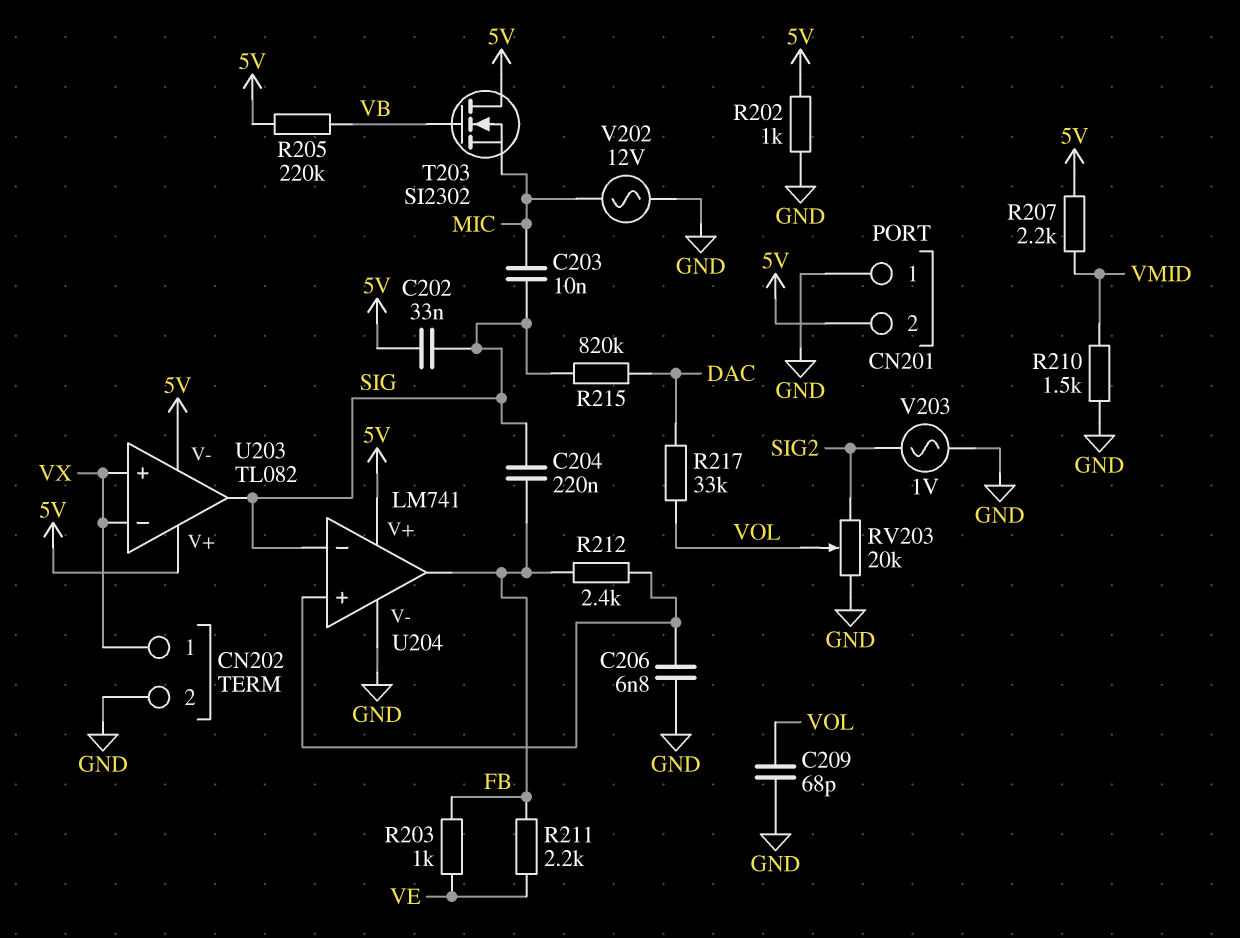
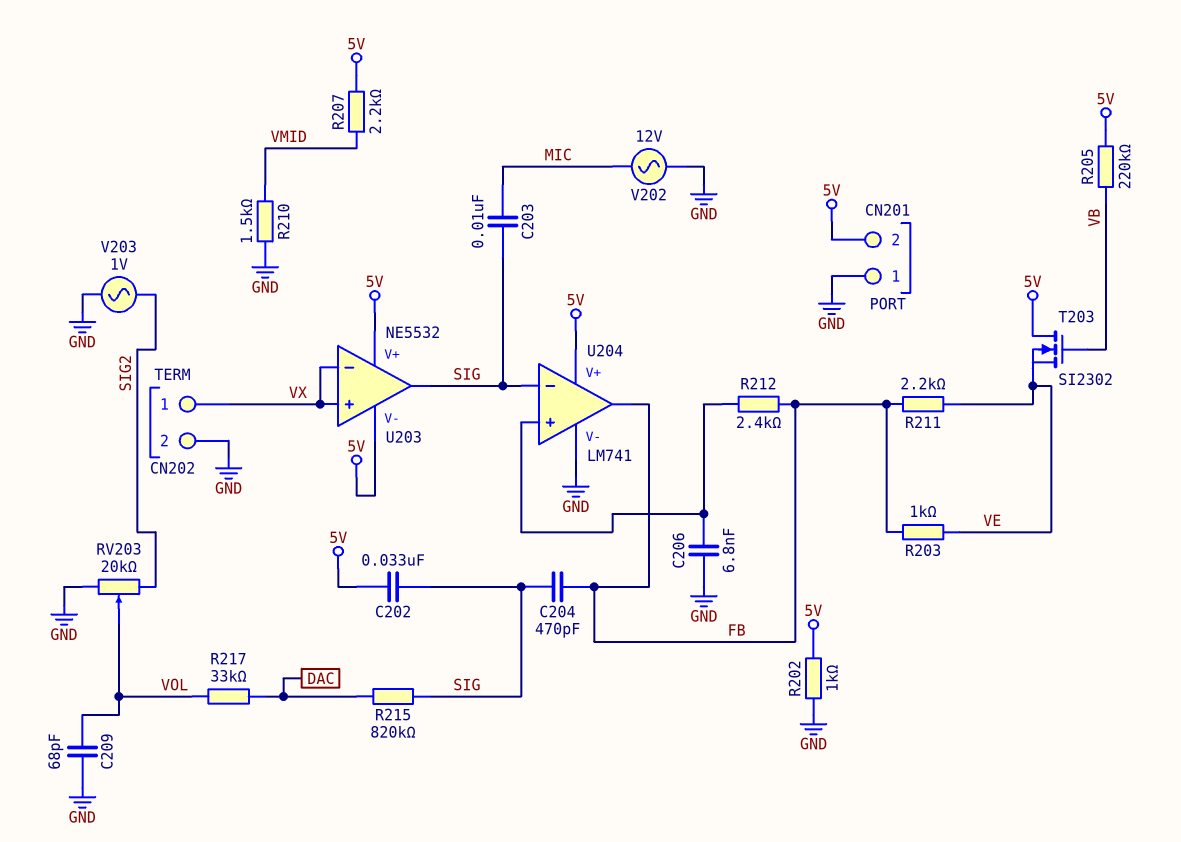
C204: 220nF (FB, SIG) -> 470pF (FB, SIG)
T203: NMOS SI2302 (G VB, D 5V, S MIC) -> NMOS SI2302 (G VB, D 5V, S VE)
U203: TL082 -> NE5532

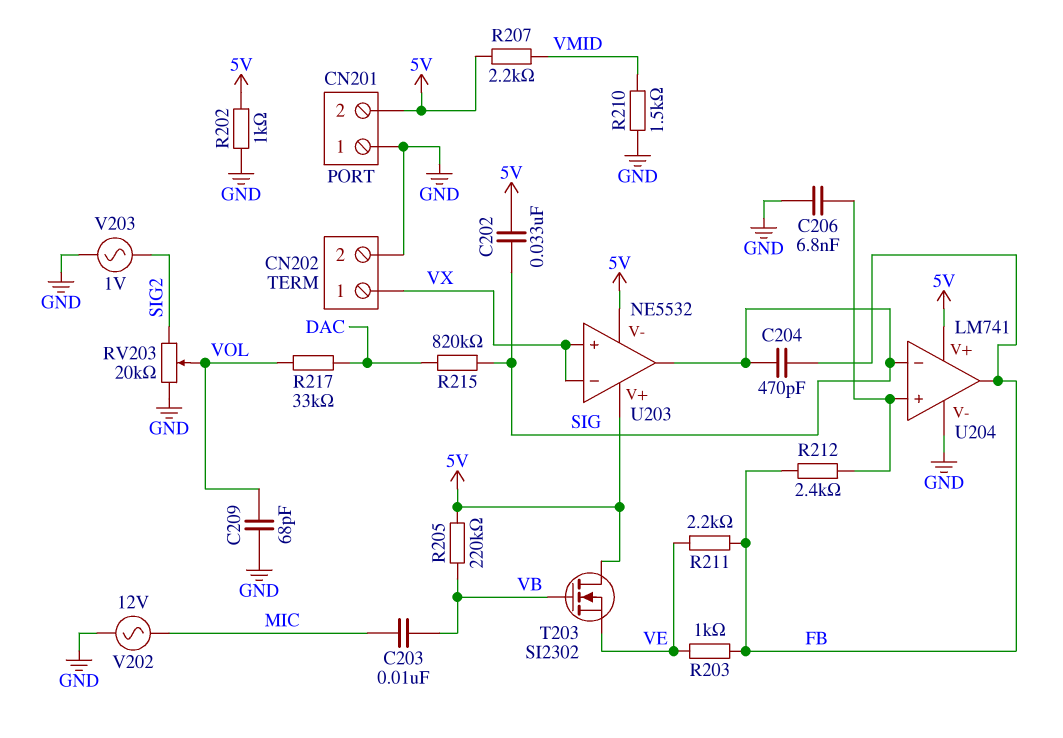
C203: 10nF (MIC, SIG) -> 10nF (MIC, VB)

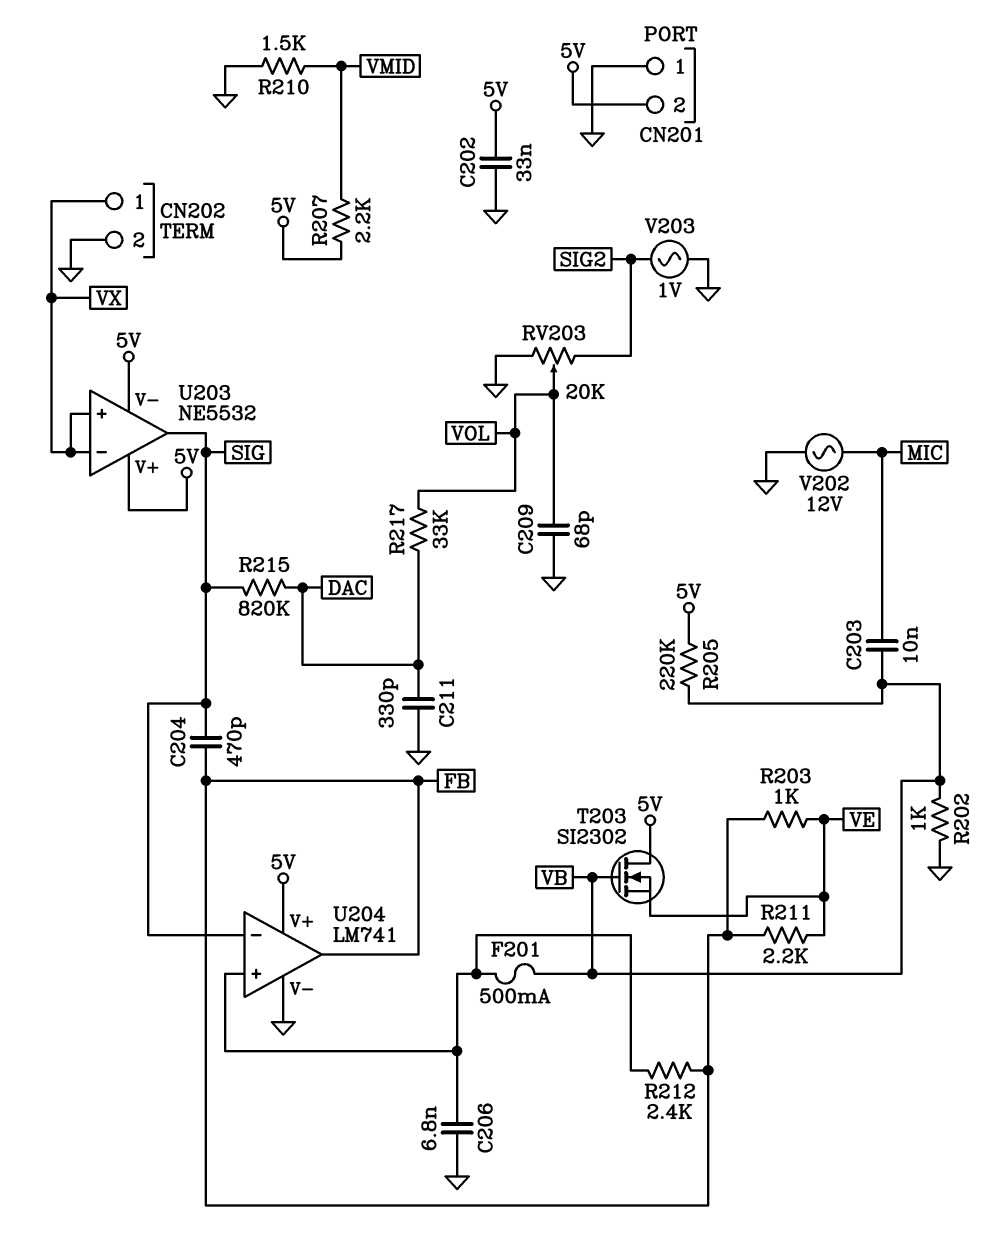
C202: 33nF (5V, SIG) -> 33nF (5V, GND)
C211: none -> 330pF (DAC, GND)
F201: none -> 500mA (U204/in+, VB)
R202: 1k (5V, GND) -> 1k (GND, VB)

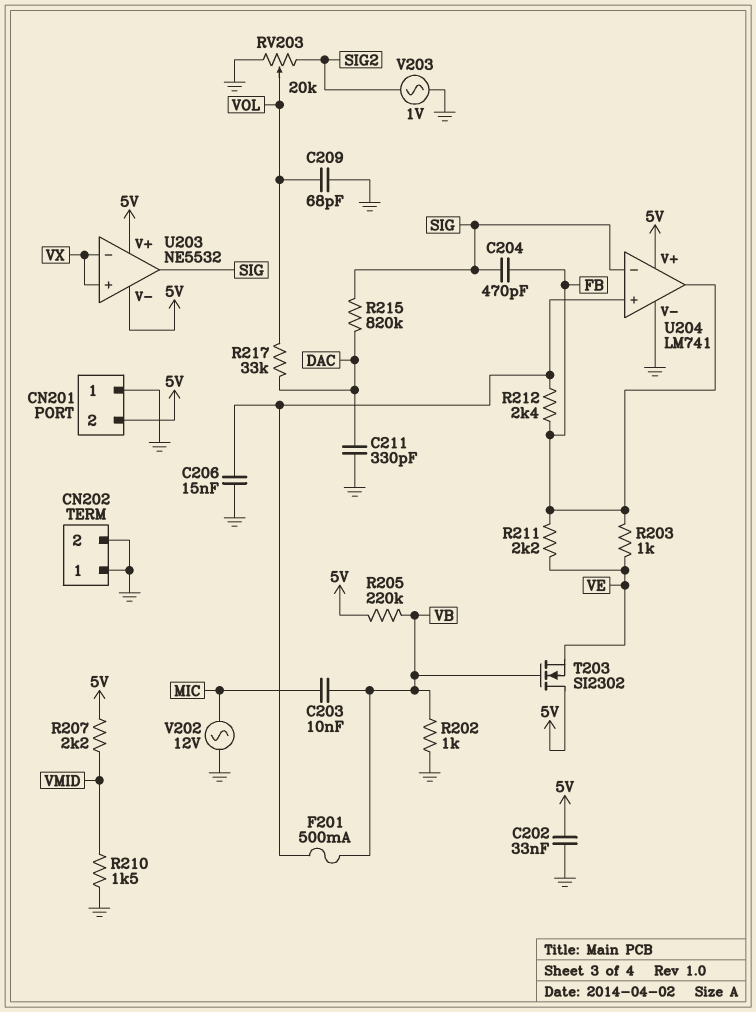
C206: 6.8nF (GND, U204/in+) -> 15nF (GND, U204/in+)
CN202 pin 1: VX -> GND

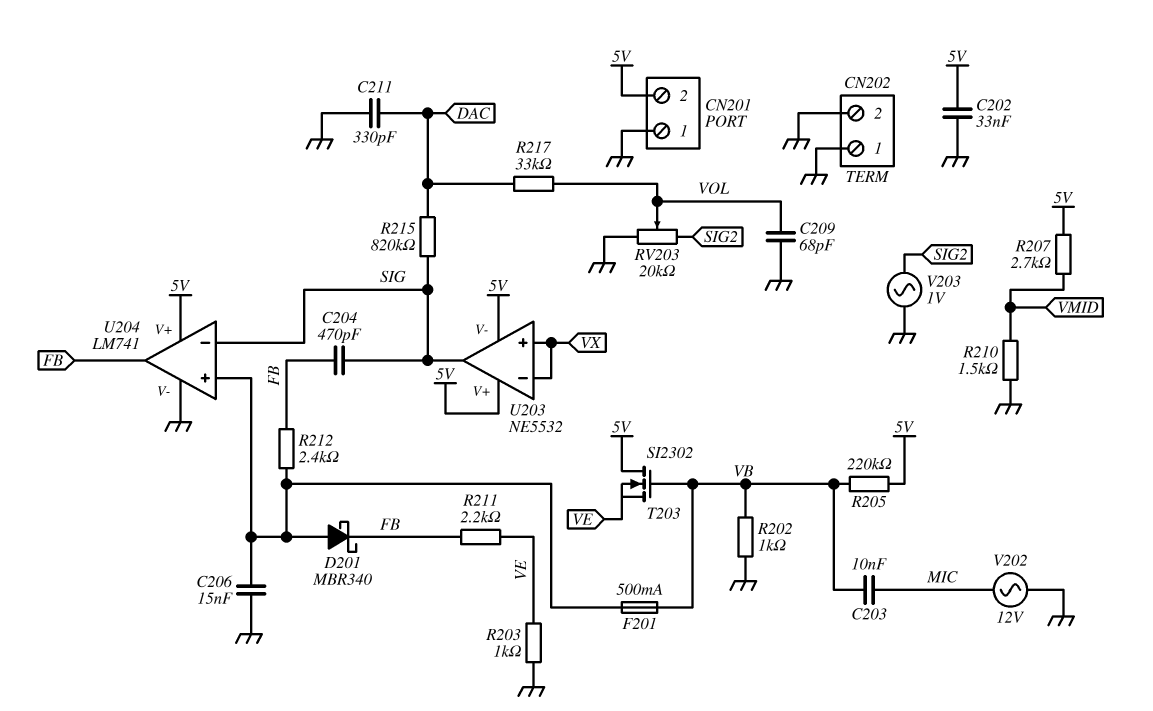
D201: none -> schottky MBR340 (A U204/in+, K FB)
R203: 1k (FB, VE) -> 1k (GND, VE)
R207: 2.2k (5V, VMID) -> 2.7k (5V, VMID)

